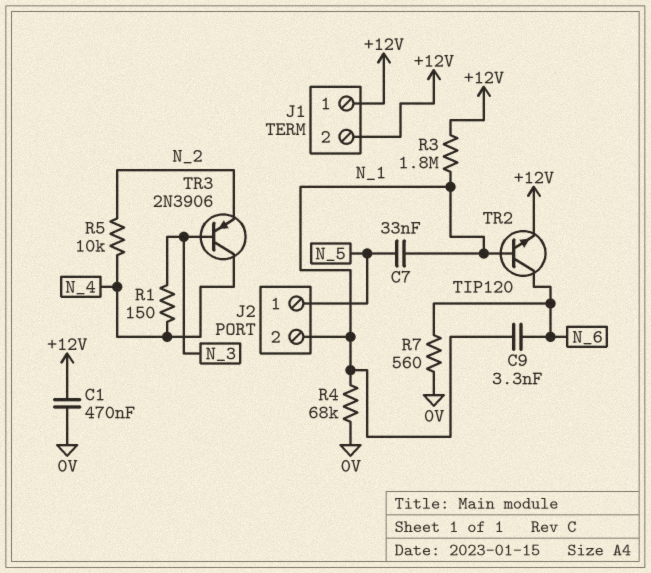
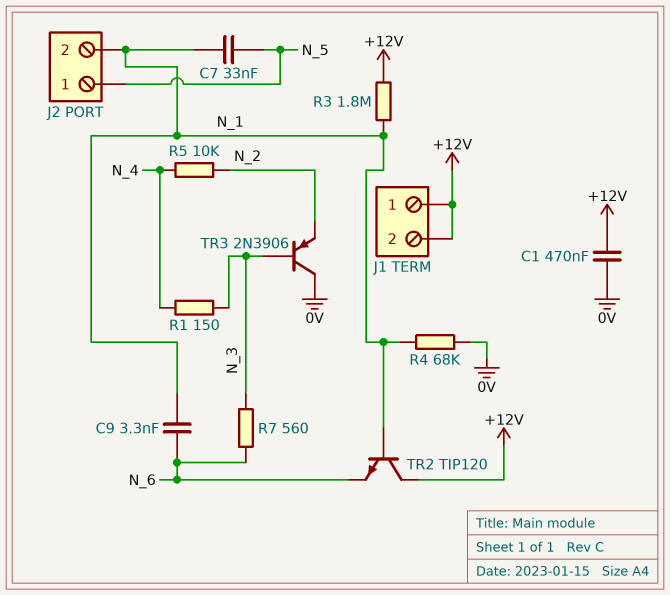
R7: 560 (0V, N_6) -> 560 (N_3, N_6)
TR2: NPN TIP120 (B N_1, C N_6, E +12V) -> NPN TIP120 (B N_1, C +12V, E N_6)
TR3: PNP 2N3906 (B N_3, C N_4, E N_2) -> PNP 2N3906 (B N_3, C 0V, E N_2)

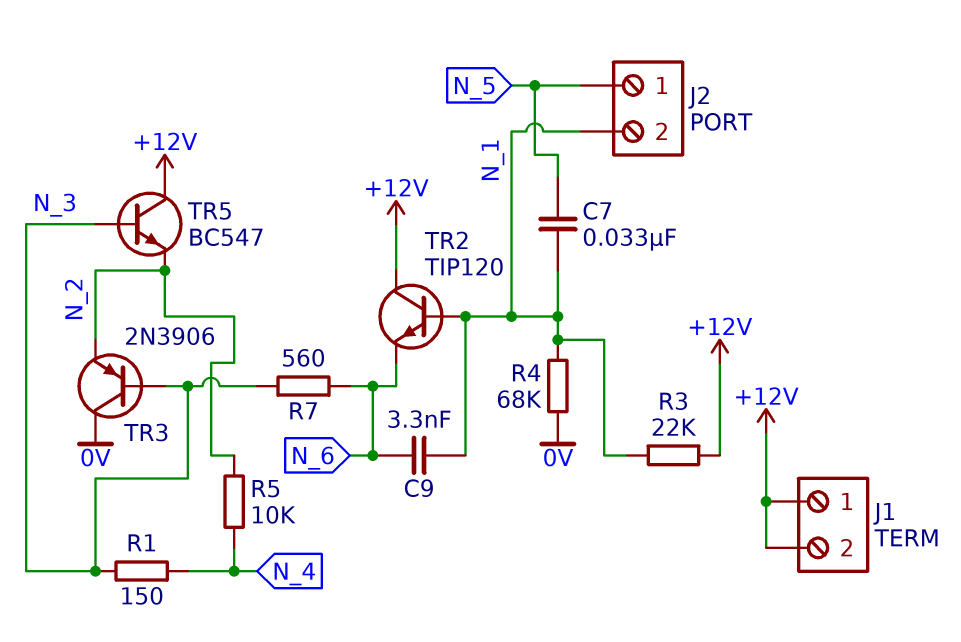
C1: 470nF (+12V, 0V) -> none
R3: 1.8M (+12V, N_1) -> 22k (+12V, N_1)
TR5: none -> NPN BC547 (B N_3, C +12V, E N_2)

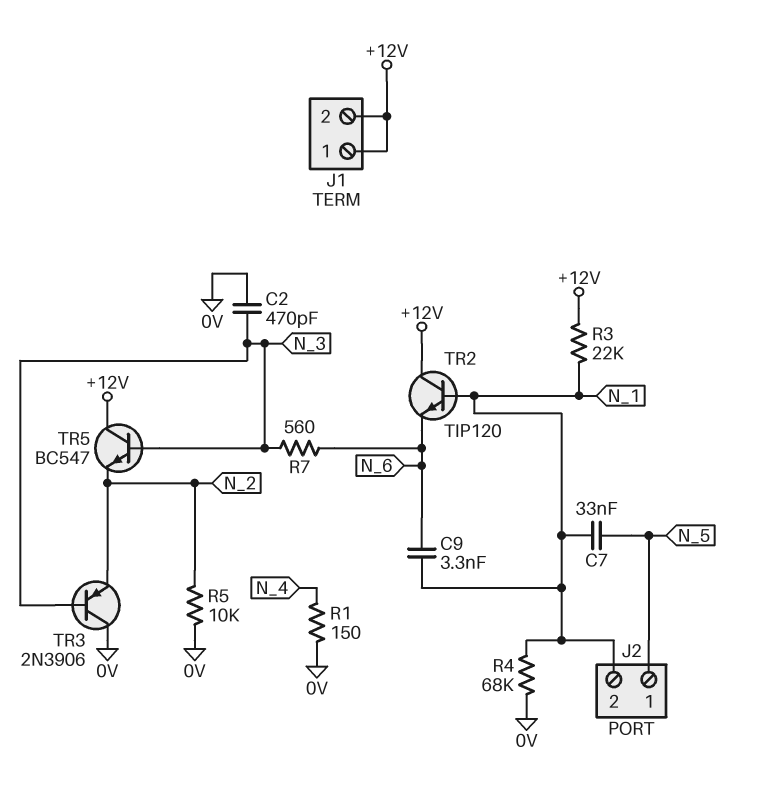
C2: none -> 470pF (0V, N_3)
R1: 150 (N_3, N_4) -> 150 (0V, N_4)
R5: 10k (N_2, N_4) -> 10k (0V, N_2)

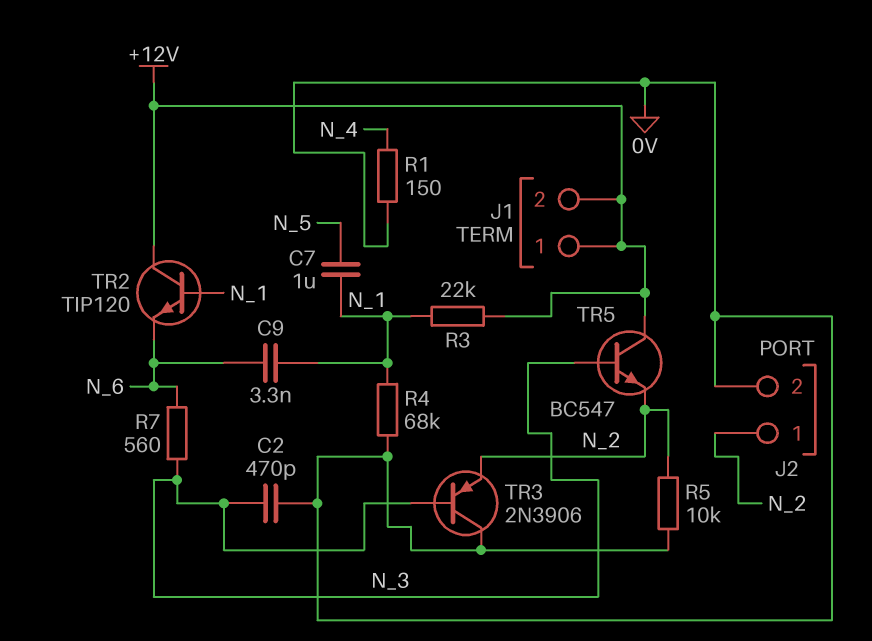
C7: 33nF (N_1, N_5) -> 1uF (N_1, N_5)
J2 pin 1: N_5 -> N_2
J2 pin 2: N_1 -> 0V

